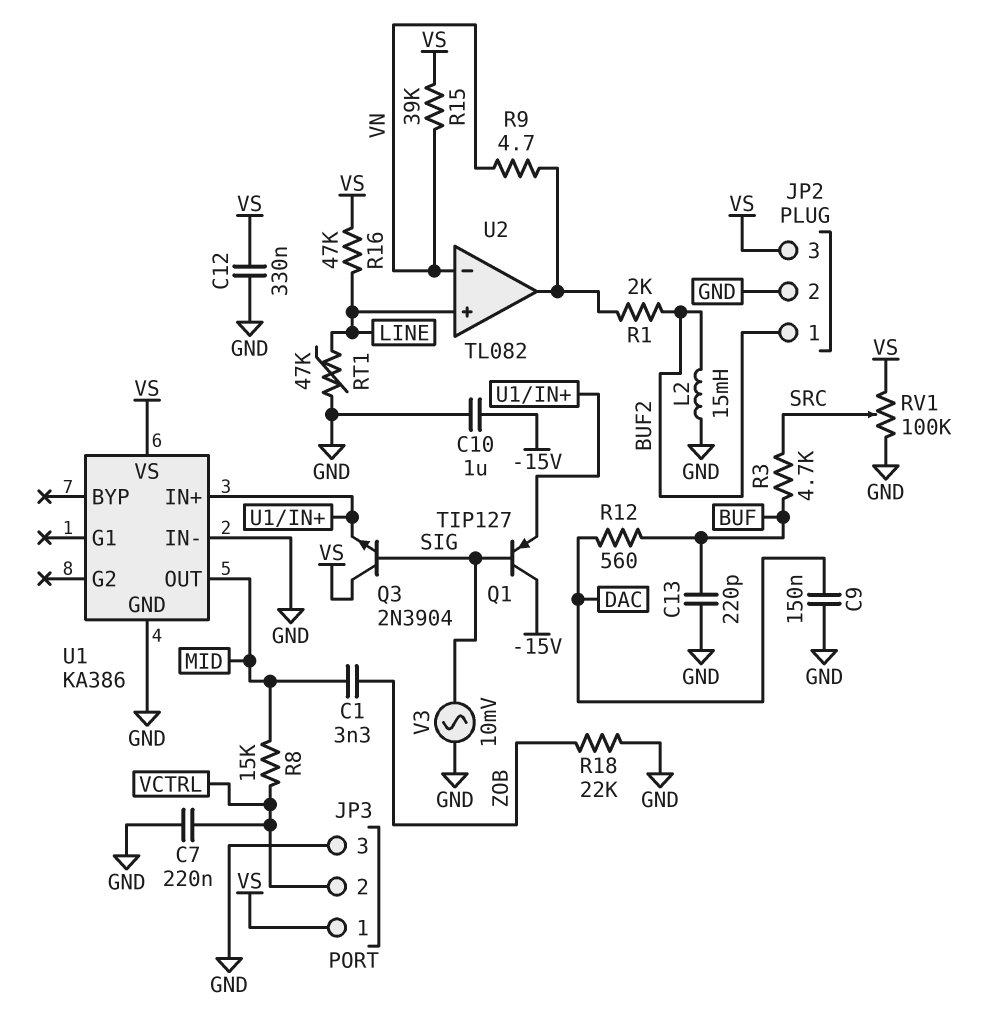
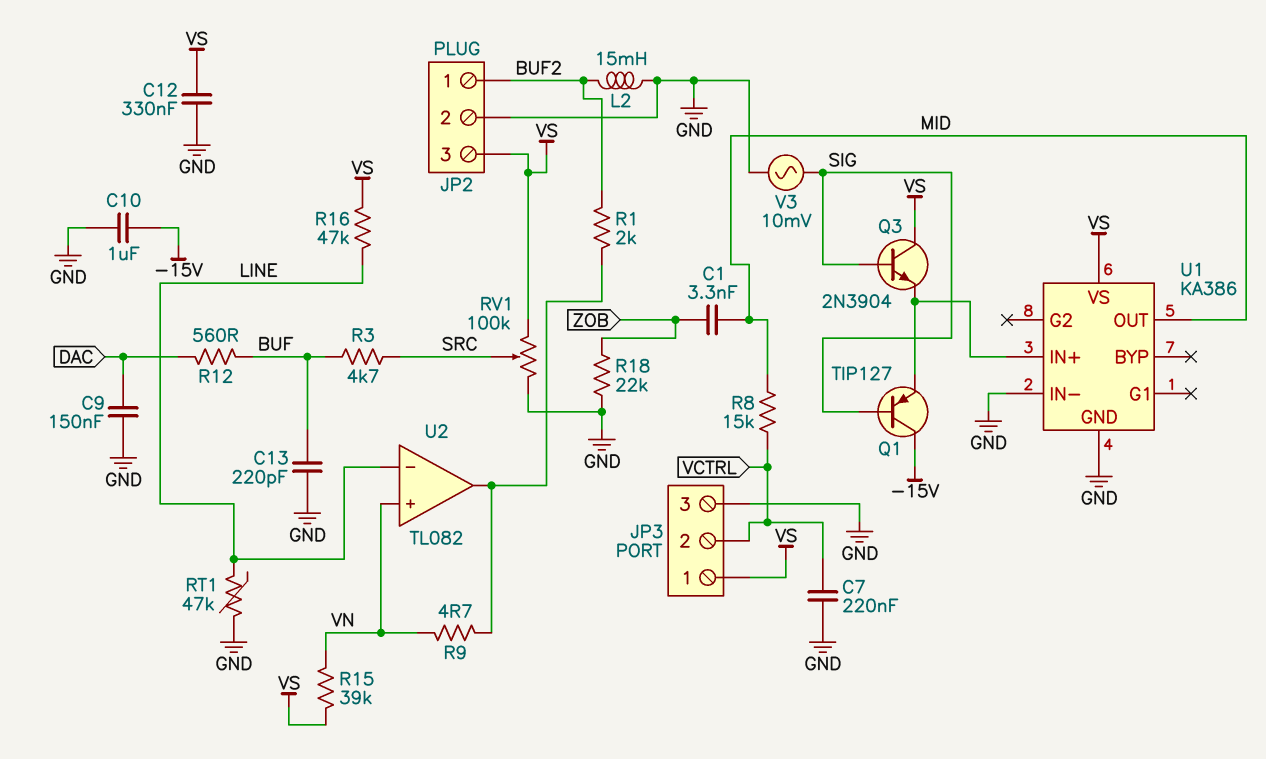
U2 pin in+: LINE -> VN
U2 pin in-: VN -> LINE

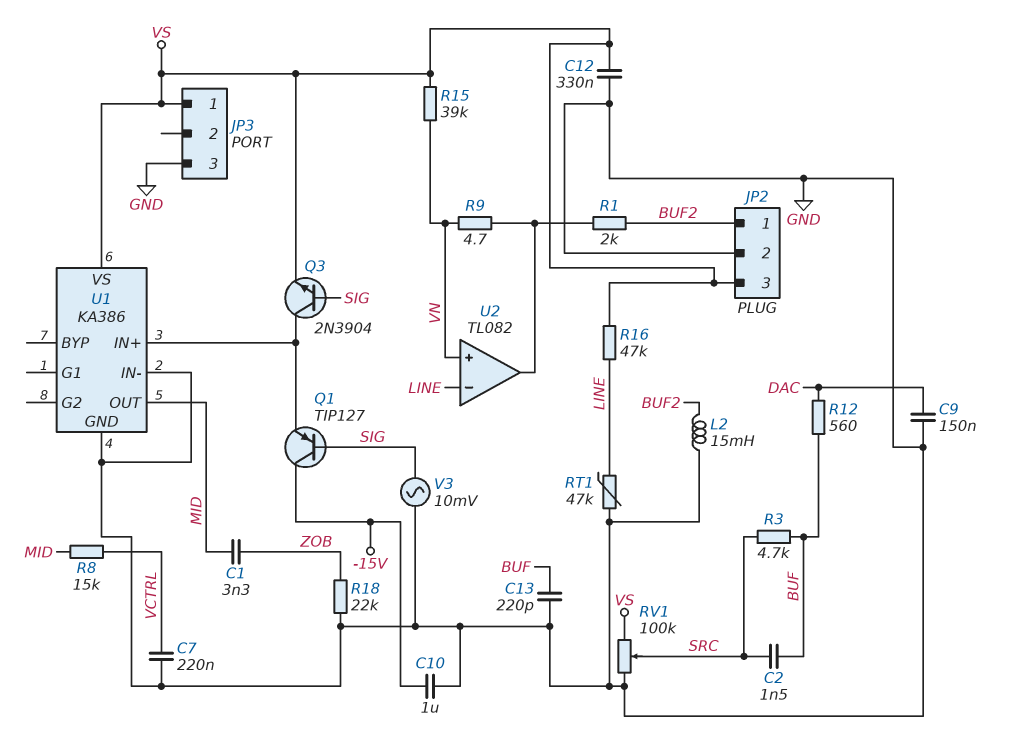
C2: none -> 1.5nF (BUF, SRC)
JP3 pin 2: VCTRL -> none
Q3: NPN 2N3904 (B SIG, C VS, E U1/IN+) -> NPN 2N3904 (B SIG, C U1/IN+, E VS)

